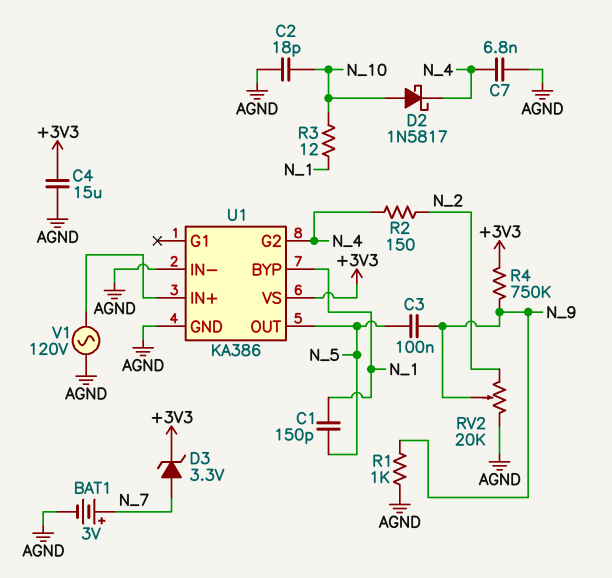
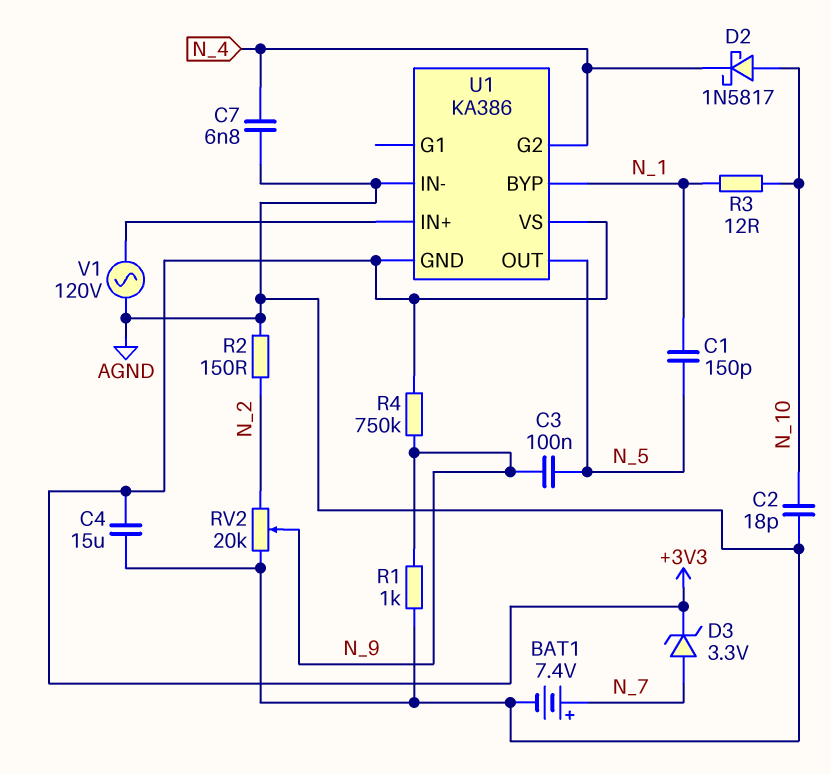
BAT1: 3V (plus N_7, minus AGND) -> 7.4V (plus N_7, minus AGND)
R2: 150 (N_2, N_4) -> 150 (AGND, N_2)
U1 pin GND: AGND -> +3V3

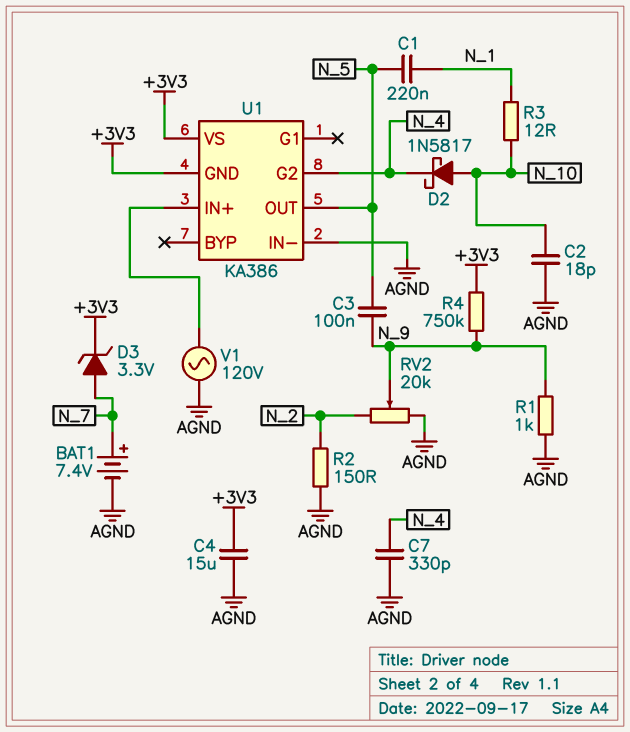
C1: 150pF (N_1, N_5) -> 220nF (N_1, N_5)
C7: 6.8nF (AGND, N_4) -> 330pF (AGND, N_4)
U1 pin BYP: N_1 -> none

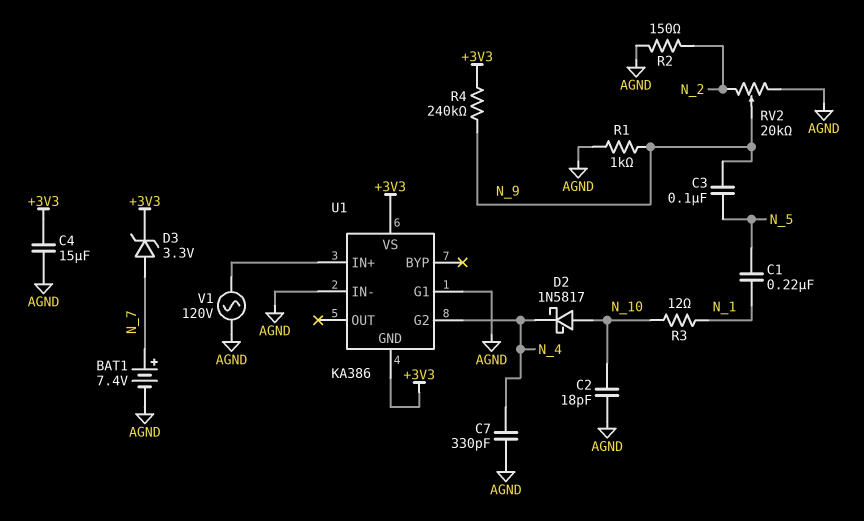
R4: 750k (+3V3, N_9) -> 240k (+3V3, N_9)
U1 pin G1: none -> AGND
U1 pin OUT: N_5 -> none

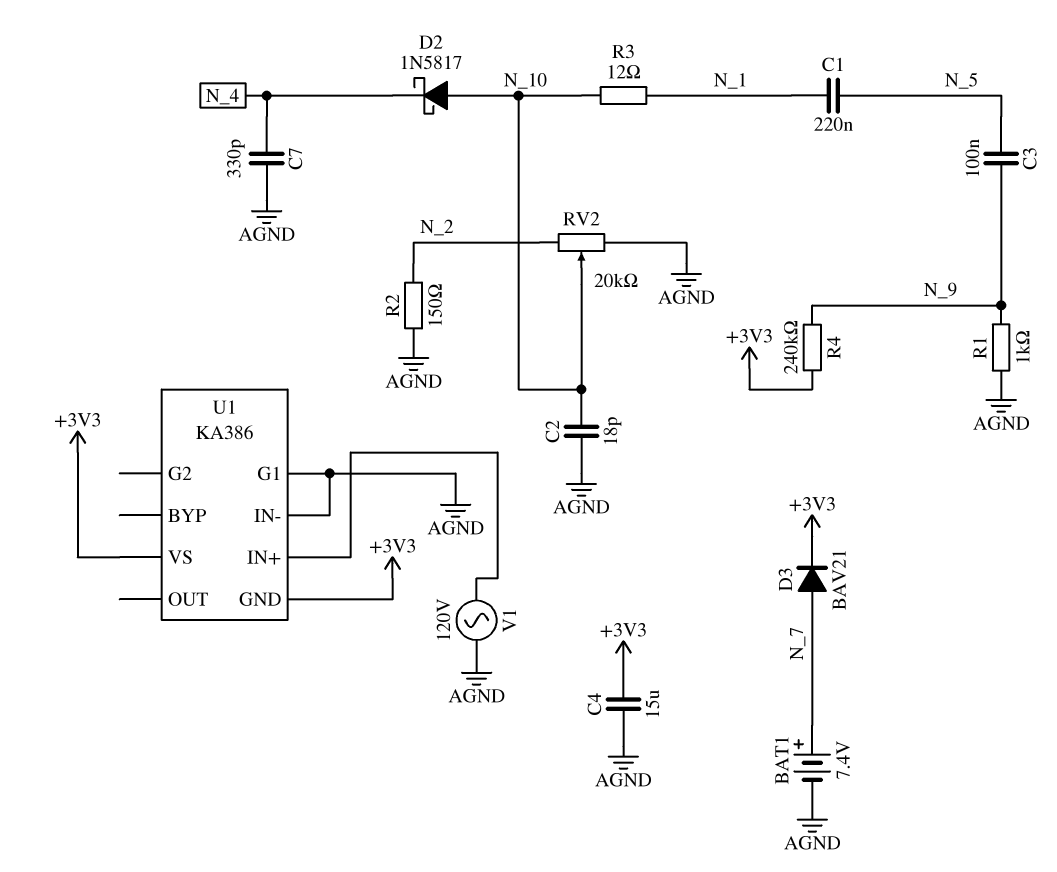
D3: zener 3.3V (A N_7, K +3V3) -> diode BAV21 (A N_7, K +3V3)
RV2: 20k (AGND, N_2, wiper N_9) -> 20k (AGND, N_2, wiper N_10)
U1 pin G2: N_4 -> none

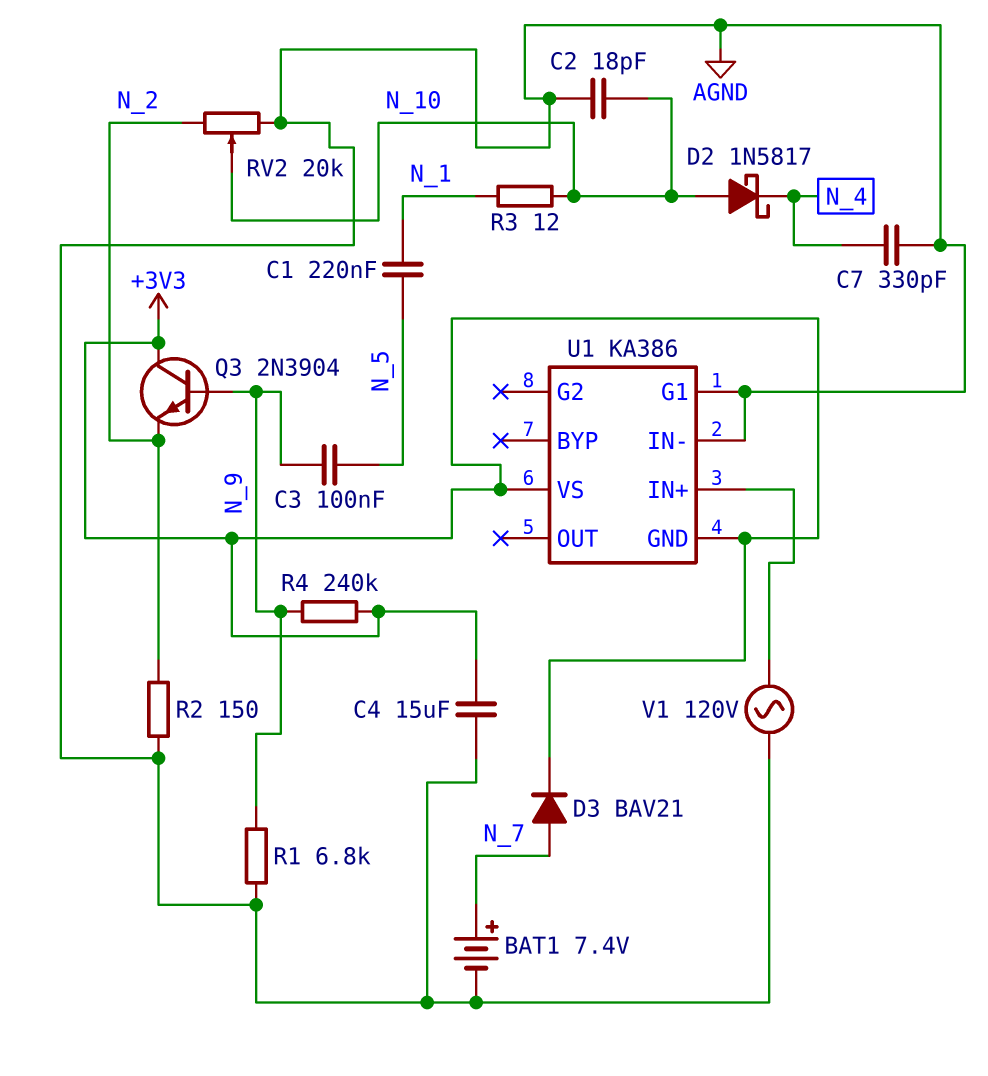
Q3: none -> NPN 2N3904 (B N_9, C +3V3, E N_2)
R1: 1k (AGND, N_9) -> 6.8k (AGND, N_9)

